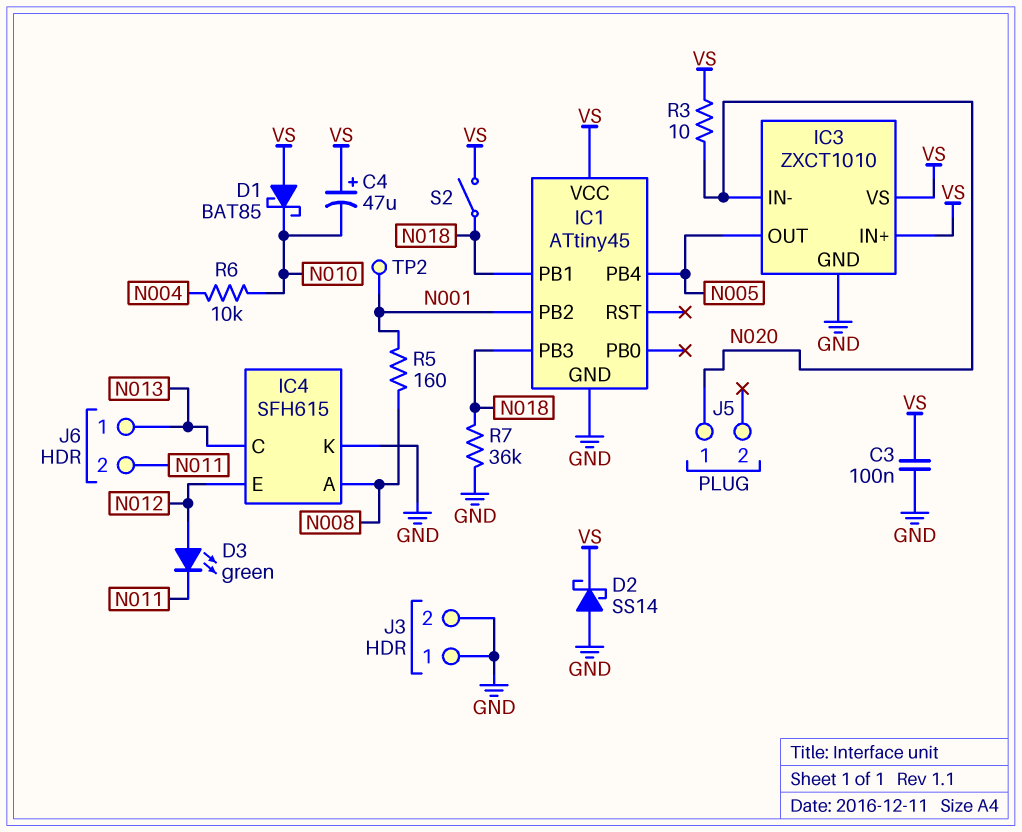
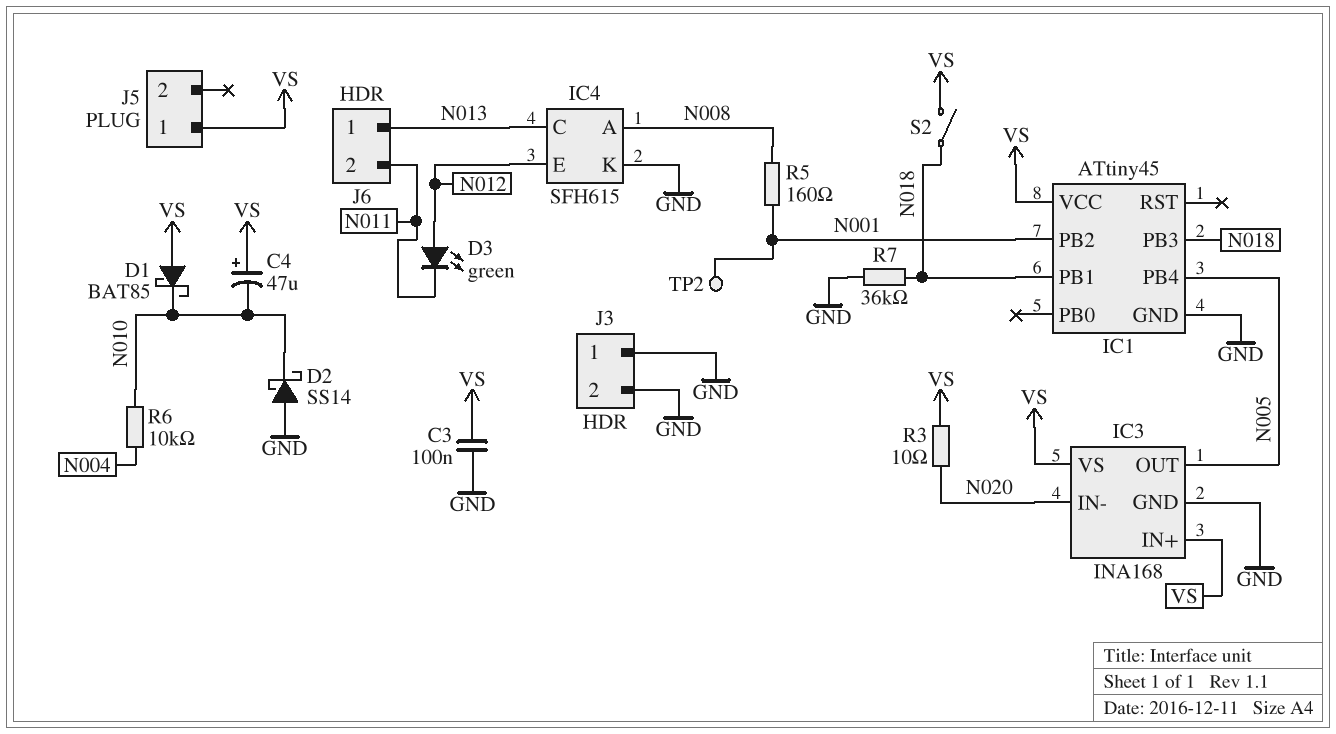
D2: schottky SS14 (A GND, K VS) -> schottky SS14 (A GND, K N010)
IC3: ZXCT1010 -> INA168
J5 pin 1: N020 -> VS

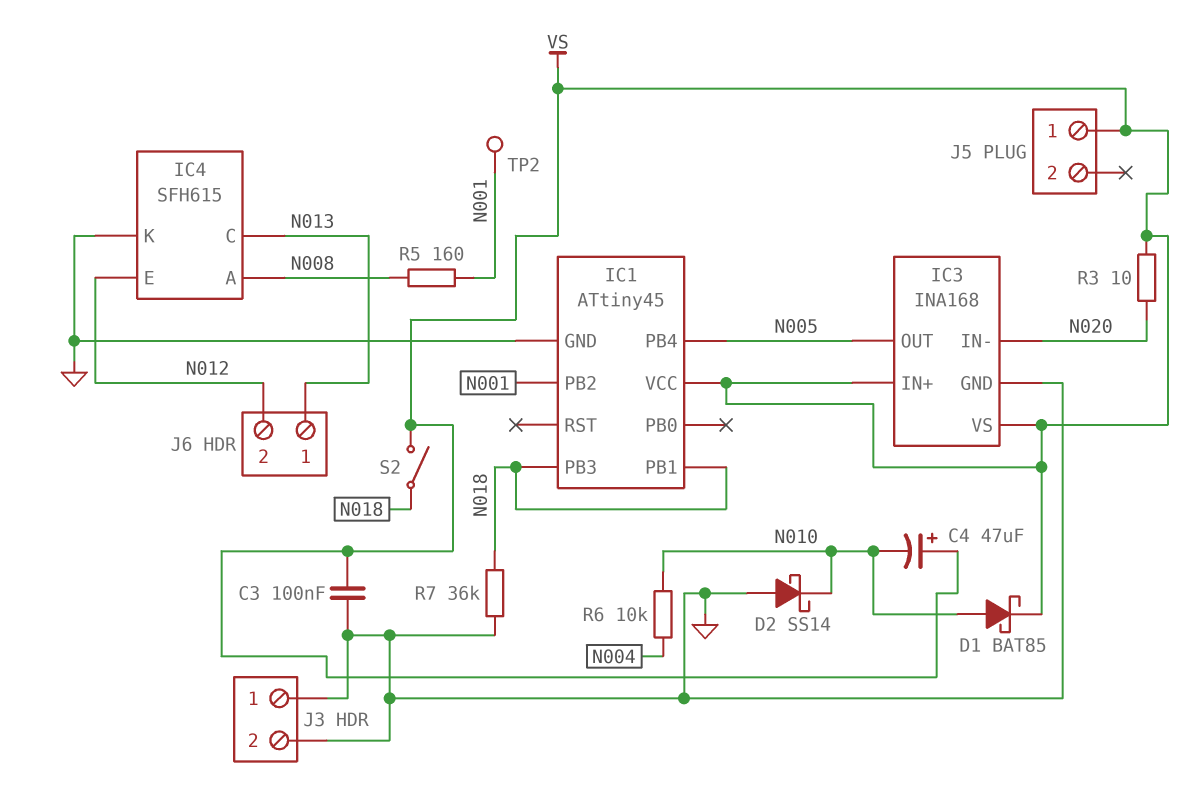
D1: schottky BAT85 (A VS, K N010) -> schottky BAT85 (A N010, K VS)
D3: LED green (A N012, K N011) -> none
J6 pin 2: N011 -> N012

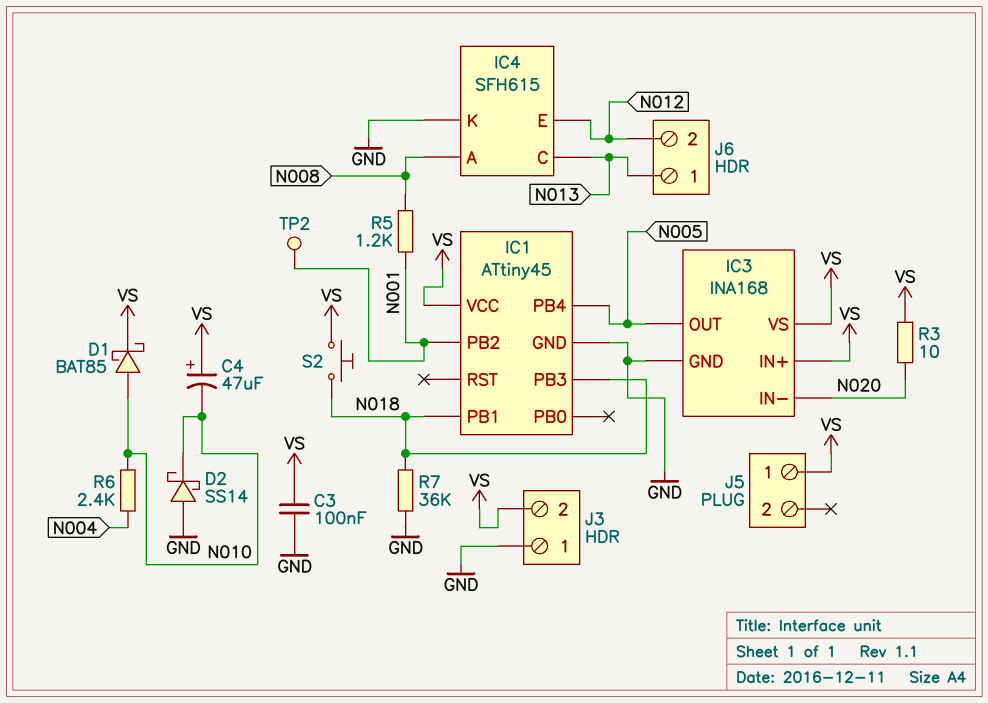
J3 pin 2: GND -> VS
R5: 160 (N001, N008) -> 1.2k (N001, N008)
R6: 10k (N004, N010) -> 2.4k (N004, N010)
S2: switch (N018, VS) -> button (N018, VS)

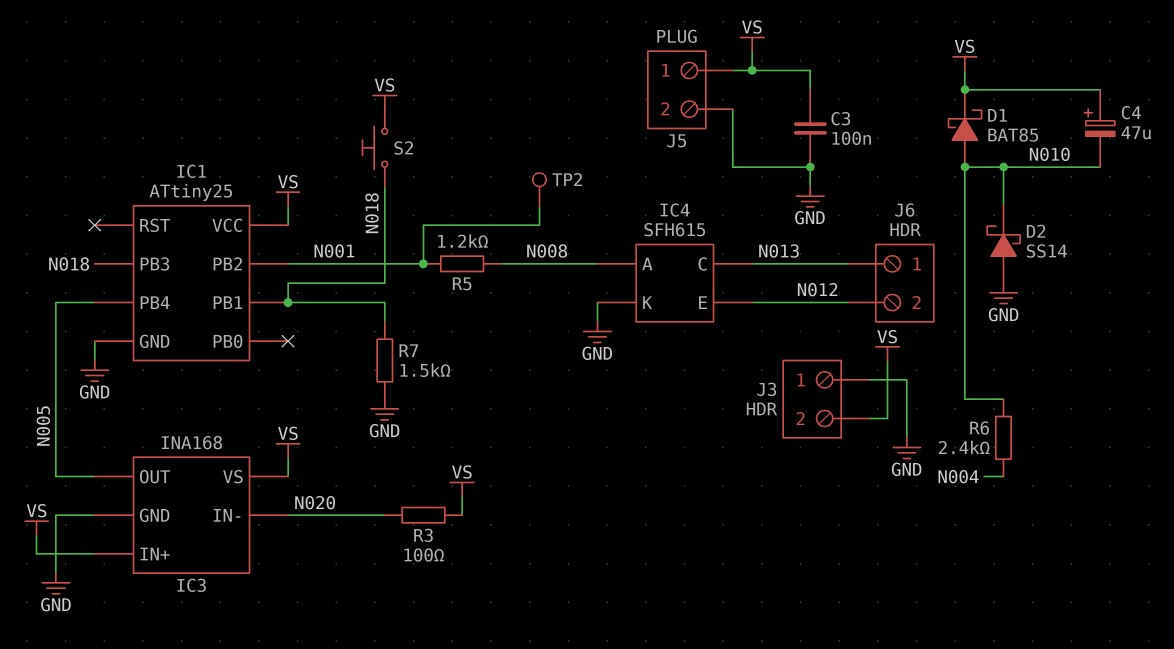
IC1: ATtiny45 -> ATtiny25
J5 pin 2: none -> GND
R3: 10 (N020, VS) -> 100 (N020, VS)
R7: 36k (GND, N018) -> 1.5k (GND, N018)

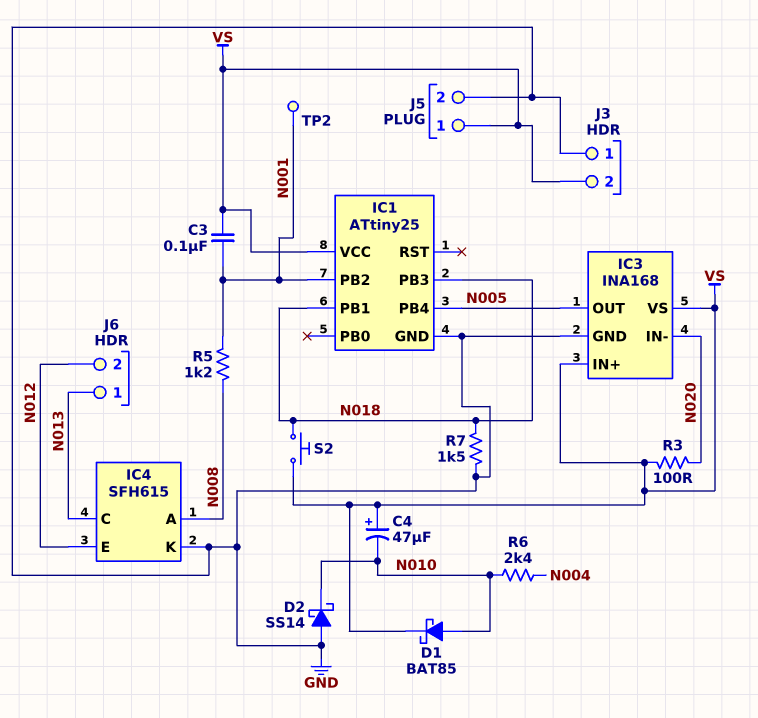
C3: 100nF (GND, VS) -> 100nF (N001, VS)

